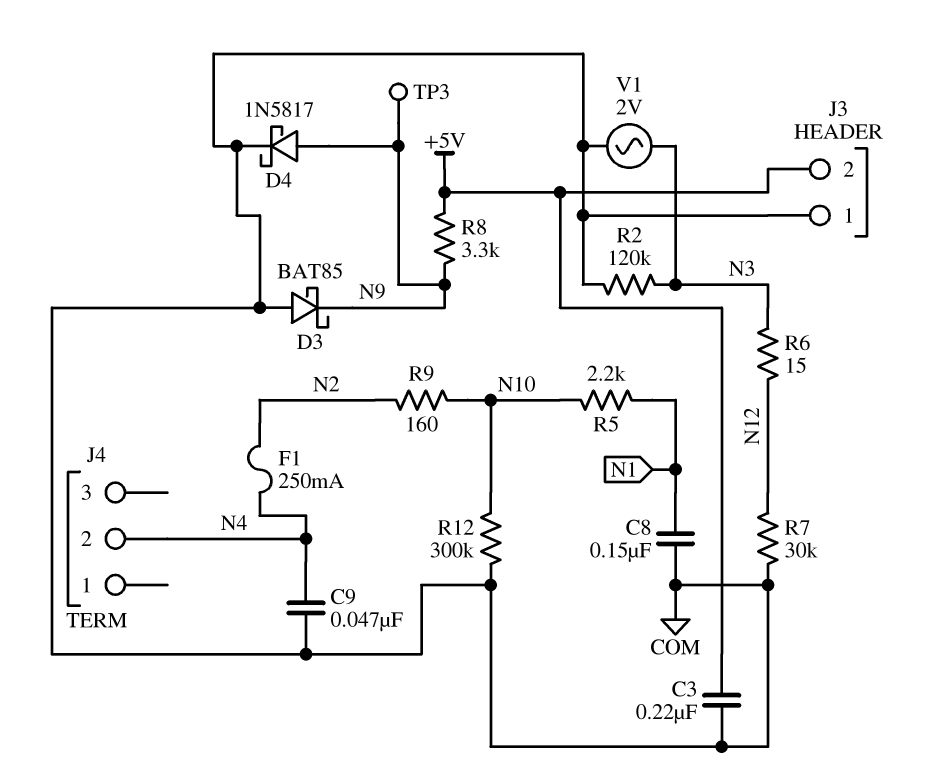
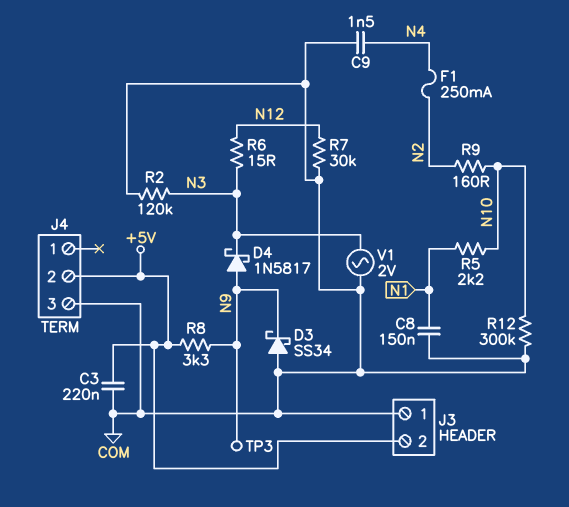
C9: 47nF (COM, N4) -> 1.5nF (COM, N4)
D3: schottky BAT85 (A COM, K N9) -> schottky SS34 (A COM, K N9)
D4: schottky 1N5817 (A N9, K COM) -> schottky 1N5817 (A N9, K N3)
J4 pin 2: N4 -> +5V
J4 pin 3: none -> COM

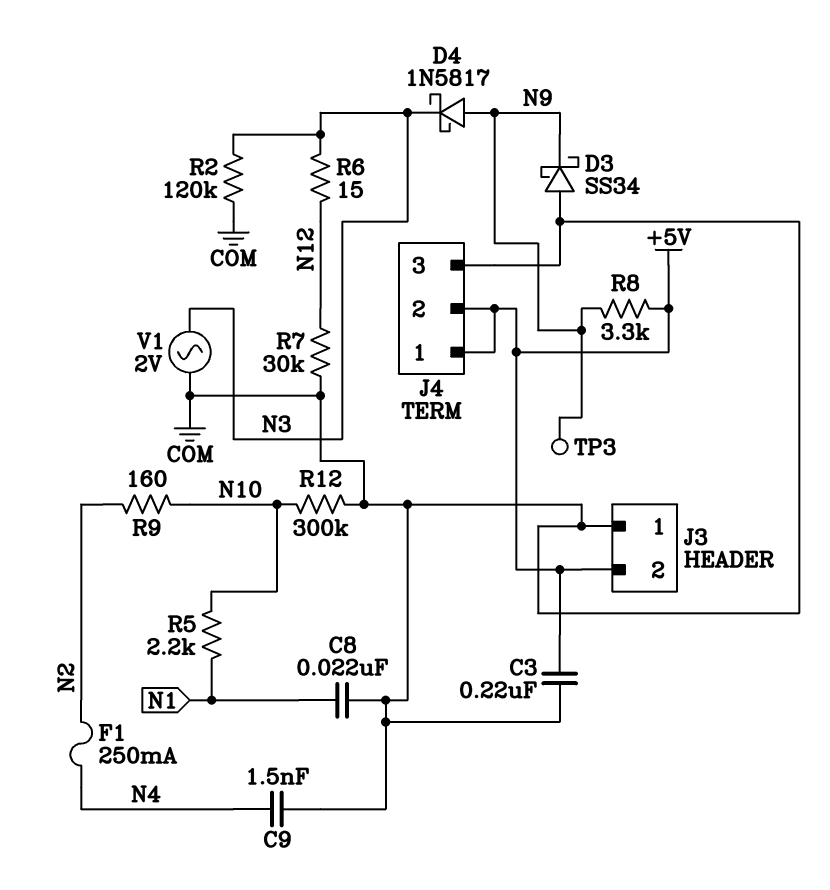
C8: 150nF (COM, N1) -> 22nF (COM, N1)
J4 pin 1: none -> +5V

